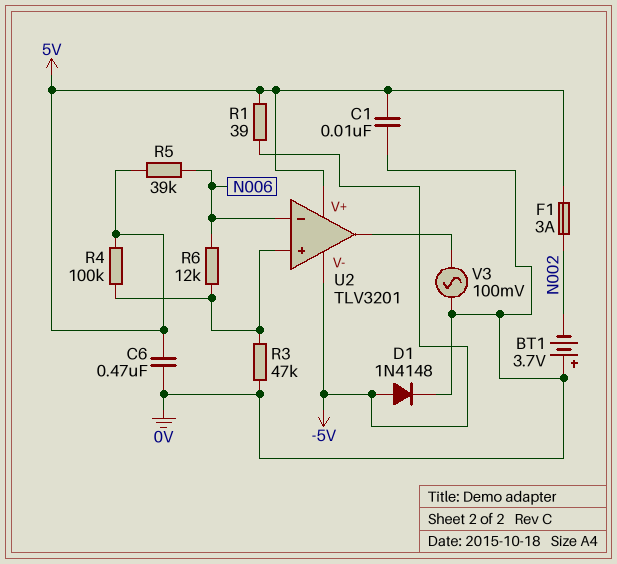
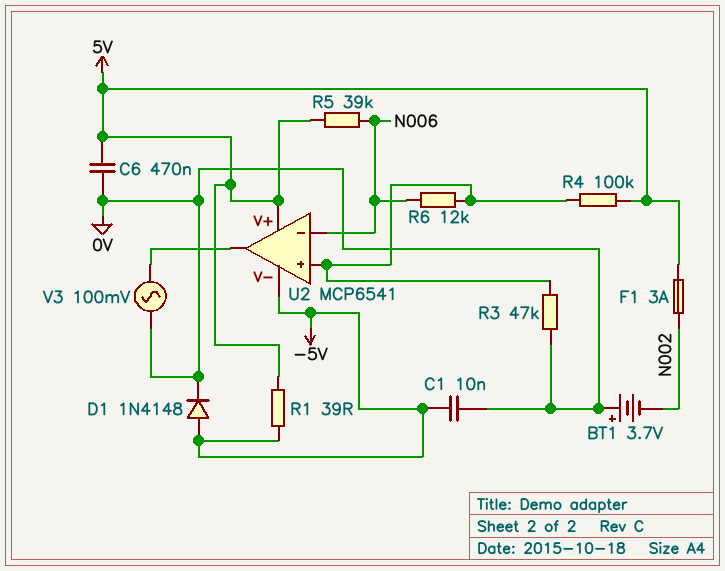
C1: 10nF (0V, 5V) -> 10nF (-5V, 0V)
U2: TLV3201 -> MCP6541

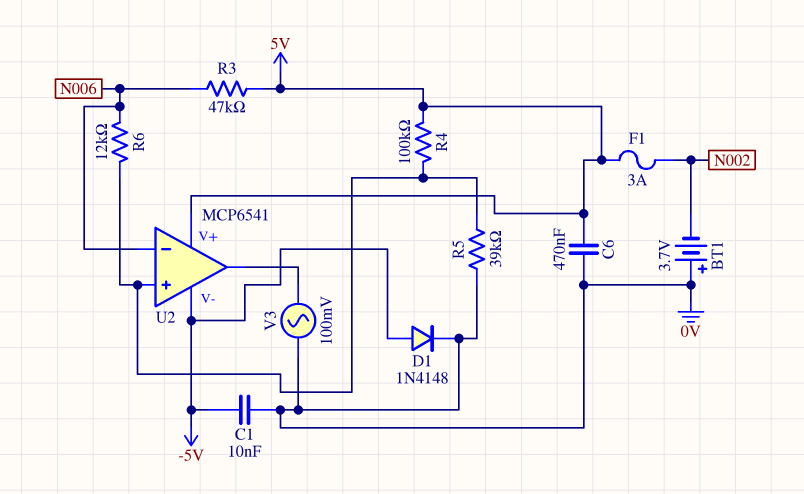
R1: 39 (-5V, 5V) -> none
R3: 47k (0V, U2/in+) -> 47k (5V, N006)
R5: 39k (5V, N006) -> 39k (0V, U2/in+)

